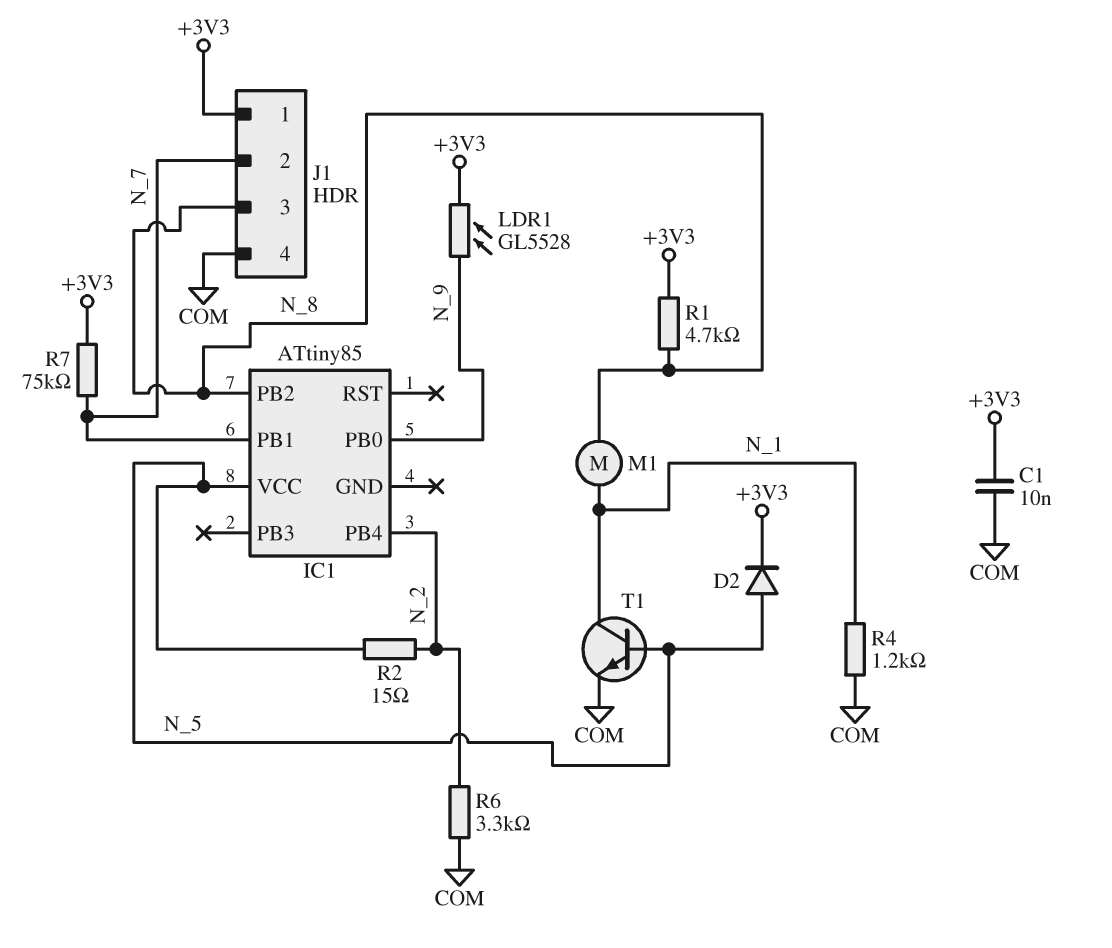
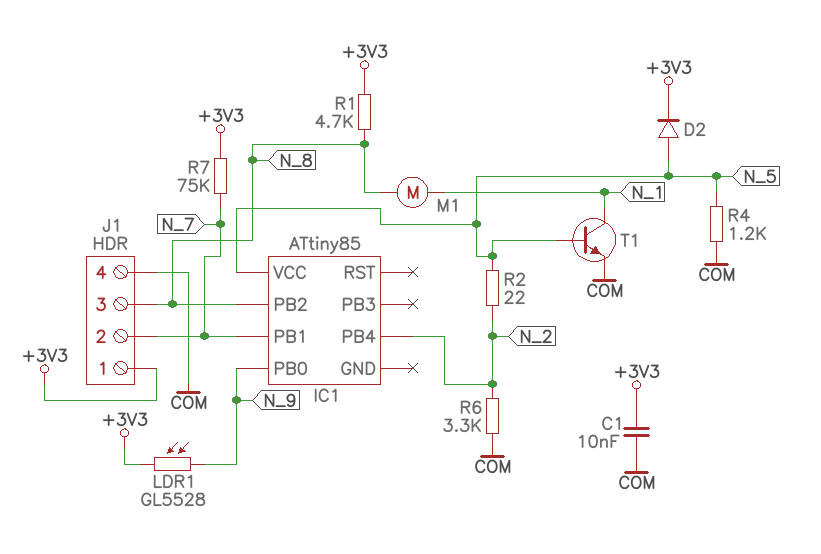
R2: 15 (N_2, N_5) -> 22 (N_2, N_5)
R4: 1.2k (COM, N_1) -> 1.2k (COM, N_5)

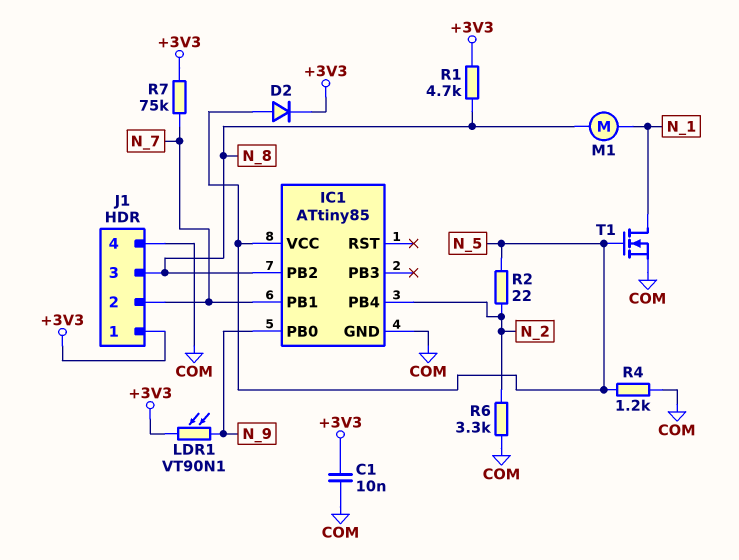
IC1 pin GND: none -> COM
LDR1: GL5528 (+3V3, N_9) -> VT90N1 (+3V3, N_9)
T1: NPN (B N_5, C N_1, E COM) -> NMOS (G N_5, D N_1, S COM)

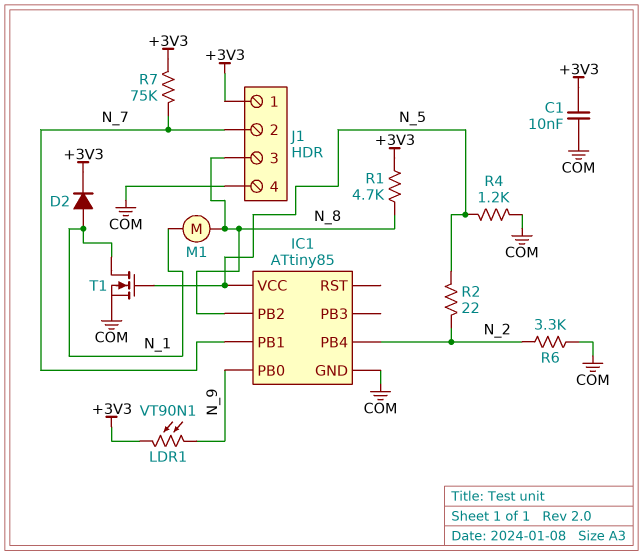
D2: diode (A N_5, K +3V3) -> diode (A N_1, K +3V3)

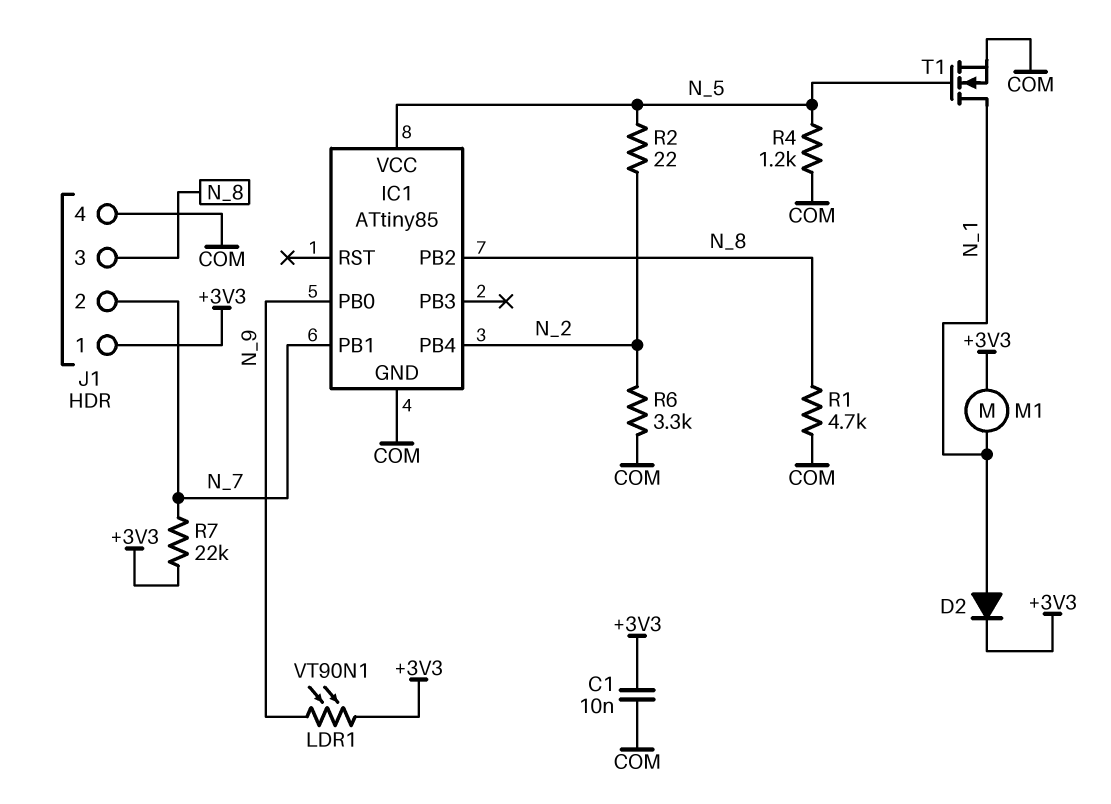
M1: motor (N_1, N_8) -> motor (+3V3, N_1)
R1: 4.7k (+3V3, N_8) -> 4.7k (COM, N_8)
R7: 75k (+3V3, N_7) -> 22k (+3V3, N_7)

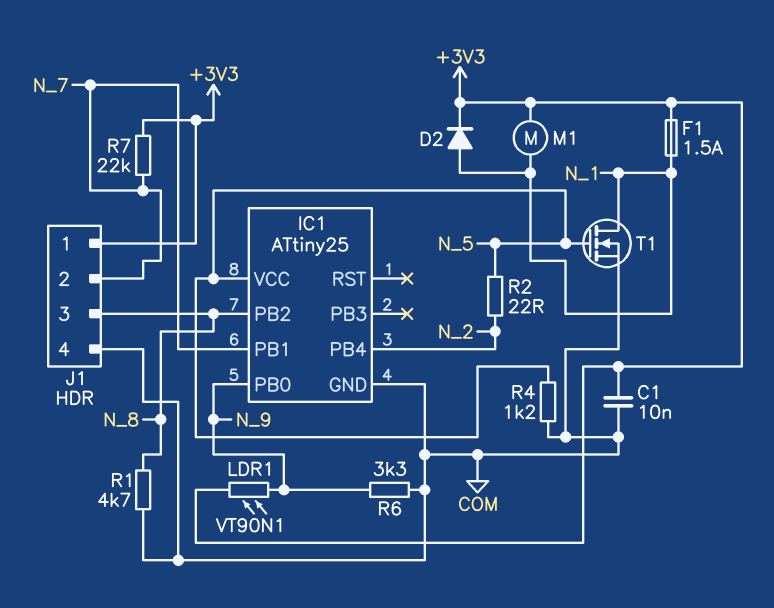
F1: none -> 1.5A (+3V3, N_1)
IC1: ATtiny85 -> ATtiny25
R6: 3.3k (COM, N_2) -> 3.3k (COM, N_9)

